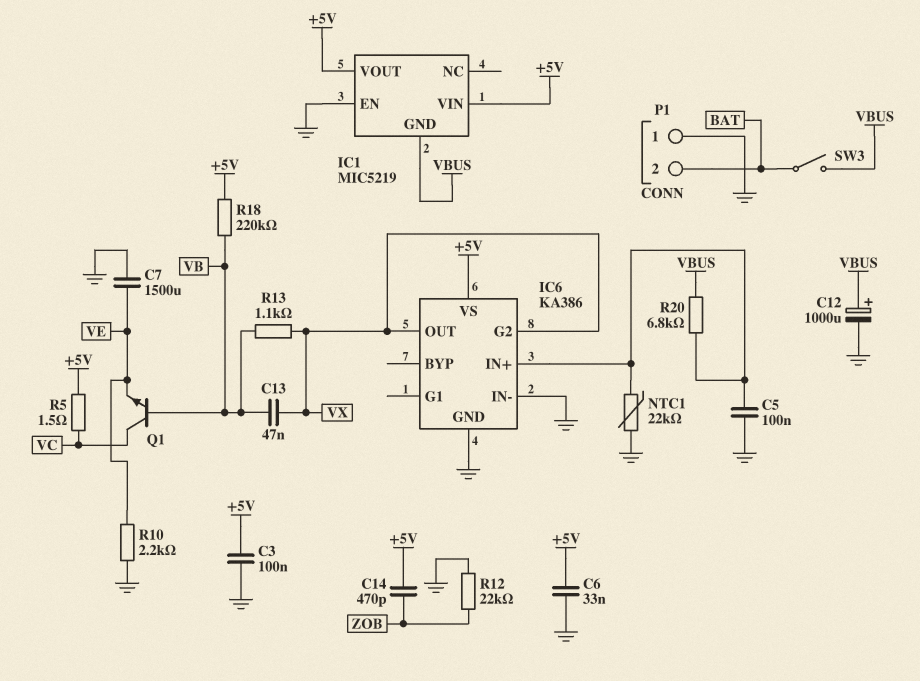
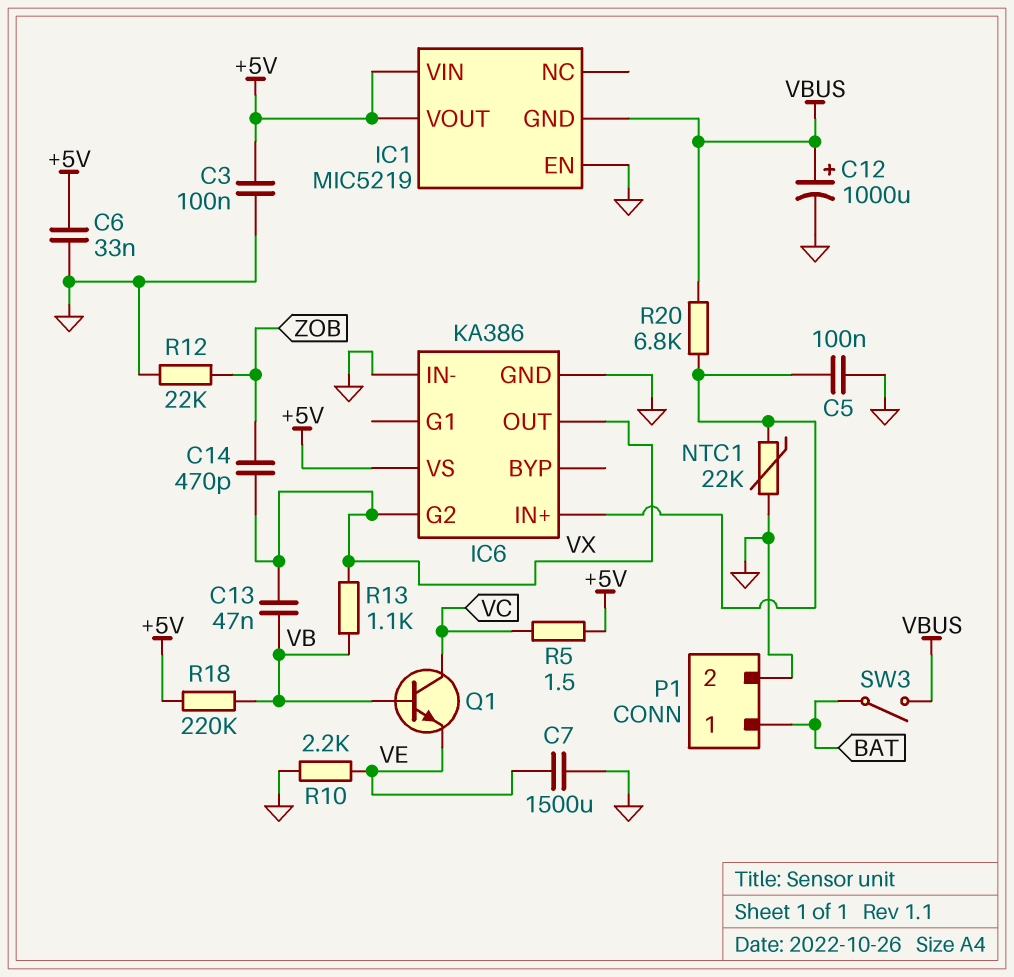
C14: 470pF (+5V, ZOB) -> 470pF (VX, ZOB)
P1 pin 1: GND -> BAT
P1 pin 2: BAT -> GND

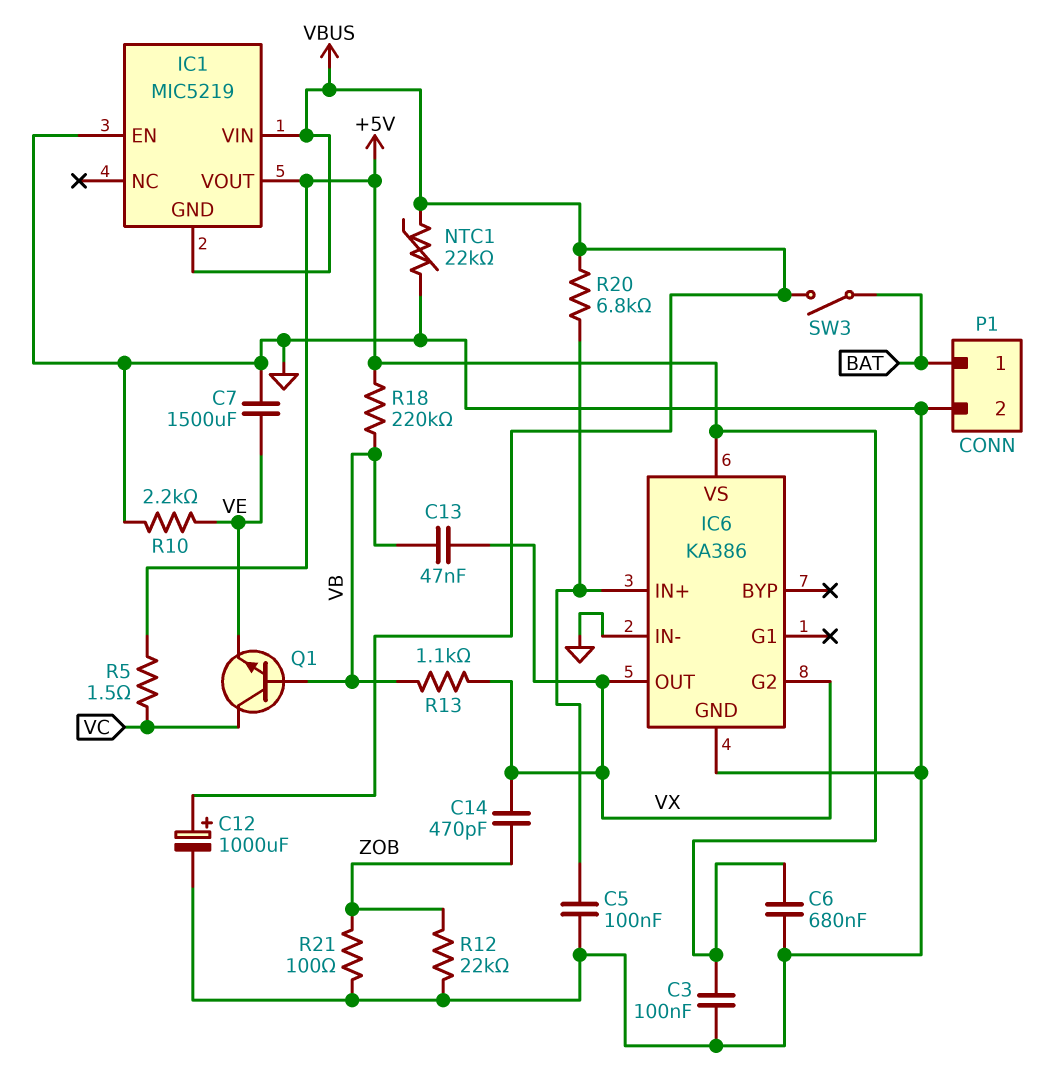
C6: 33nF (+5V, GND) -> 680nF (+5V, GND)
IC1 pin VIN: +5V -> VBUS
NTC1: 22k (GND, IC6/IN+) -> 22k (GND, VBUS)
R21: none -> 100 (GND, ZOB)

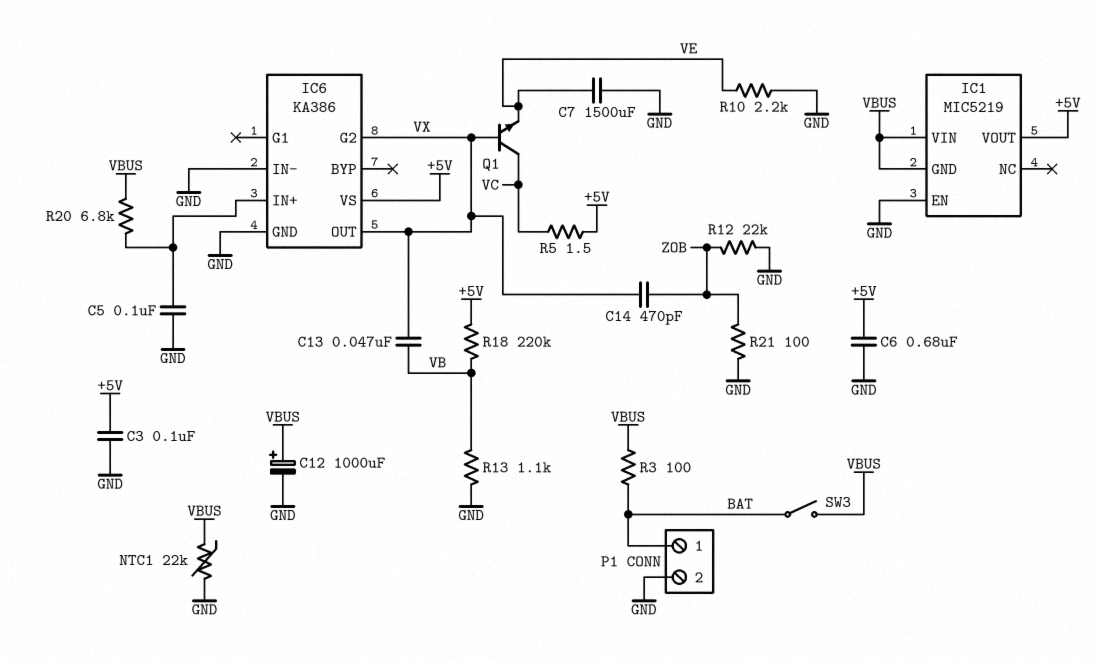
Q1: NPN (B VB, C VC, E VE) -> NPN (B VX, C VC, E VE)
R3: none -> 100 (BAT, VBUS)
R13: 1.1k (VB, VX) -> 1.1k (GND, VB)

